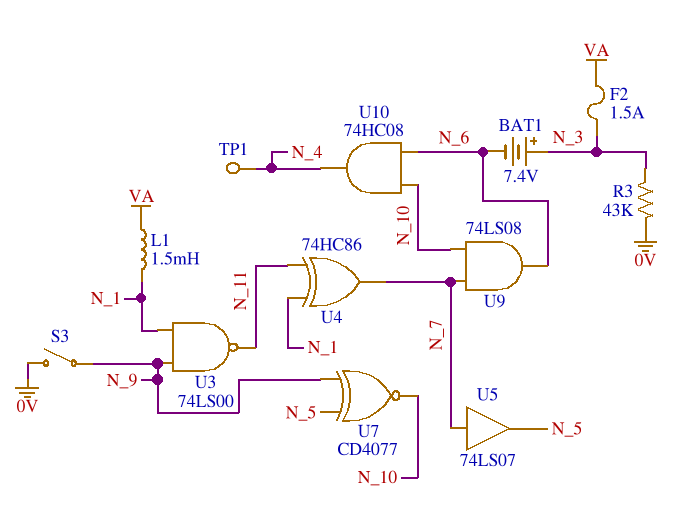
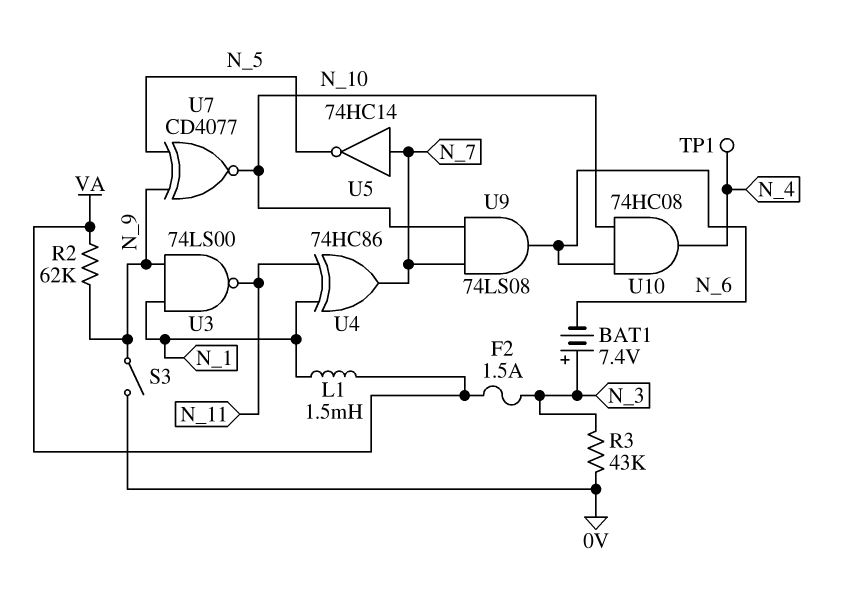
R2: none -> 62k (N_9, VA)
U5: buffer 74LS07 (in N_7, out N_5) -> NOT 74HC14 (in N_7, out N_5)

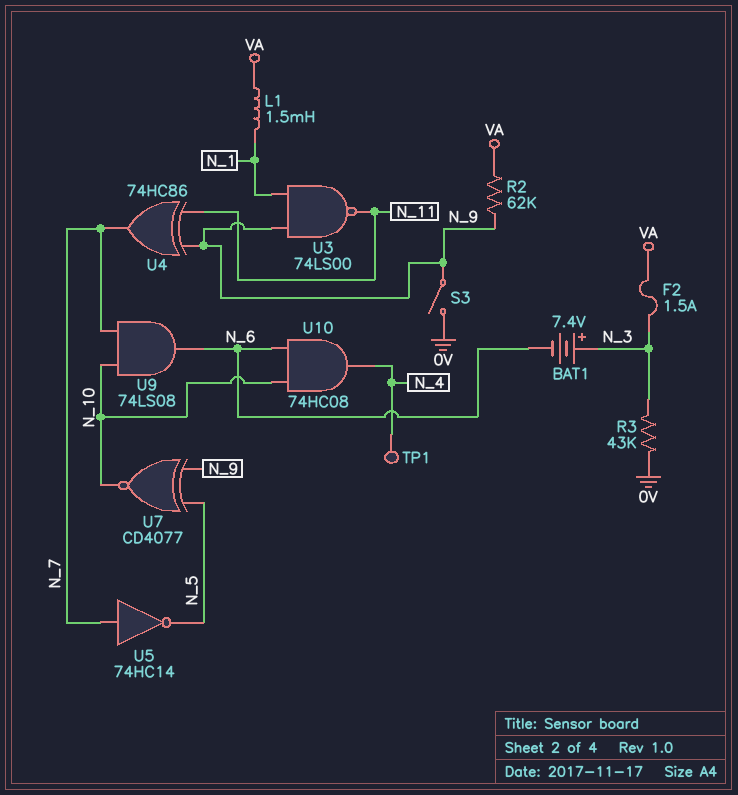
U4: XOR 74HC86 (in N_1, in N_11, out N_7) -> XOR 74HC86 (in N_9, in N_11, out N_7)

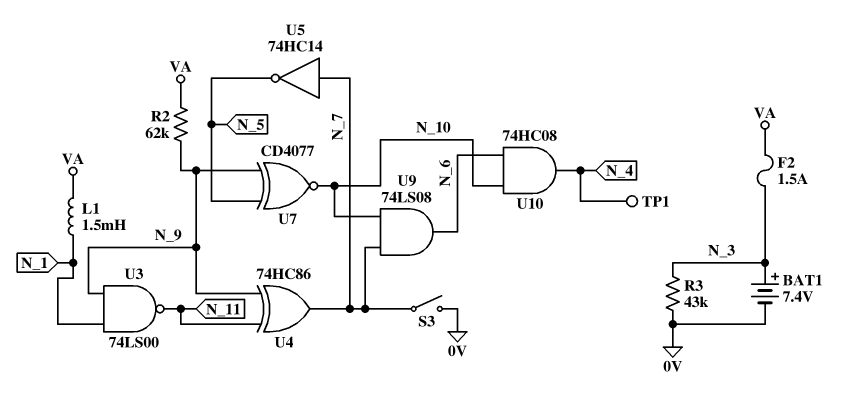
BAT1: 7.4V (plus N_3, minus N_6) -> 7.4V (plus N_3, minus 0V)
S3: switch (0V, N_9) -> switch (0V, N_7)

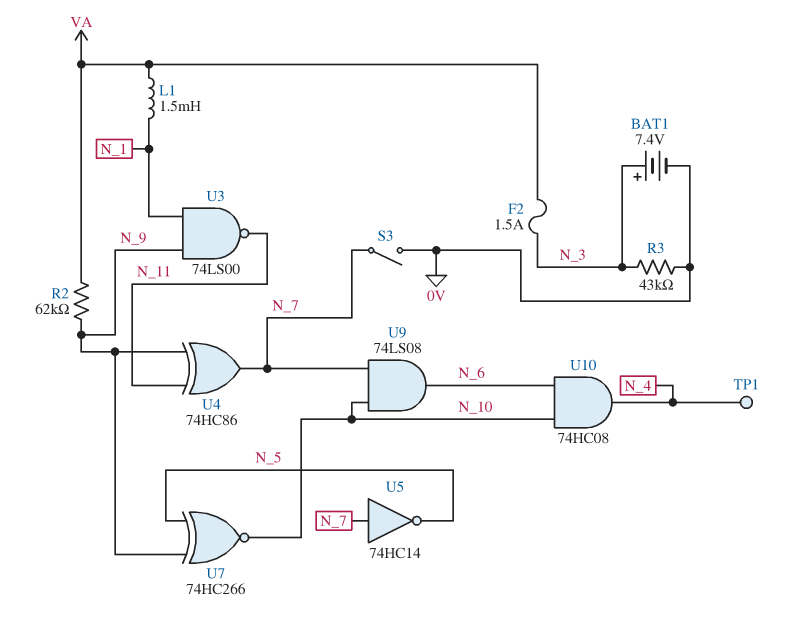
U7: XNOR CD4077 (in N_5, in N_9, out N_10) -> XNOR 74HC266 (in N_5, in N_9, out N_10)

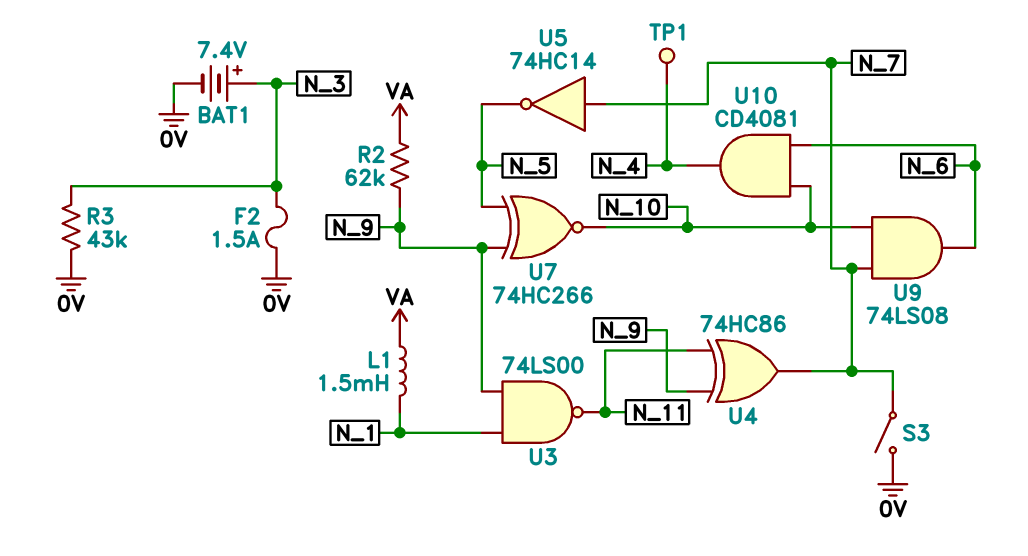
F2: 1.5A (N_3, VA) -> 1.5A (0V, N_3)
U10: AND 74HC08 (in N_6, in N_10, out N_4) -> AND CD4081 (in N_6, in N_10, out N_4)

